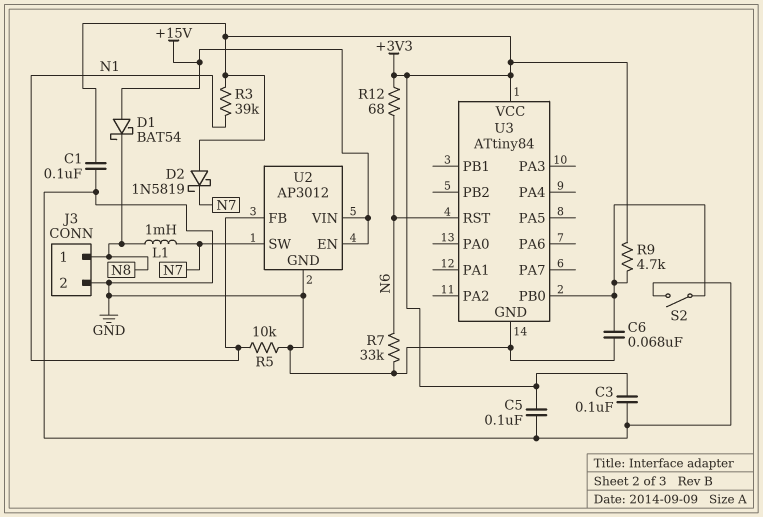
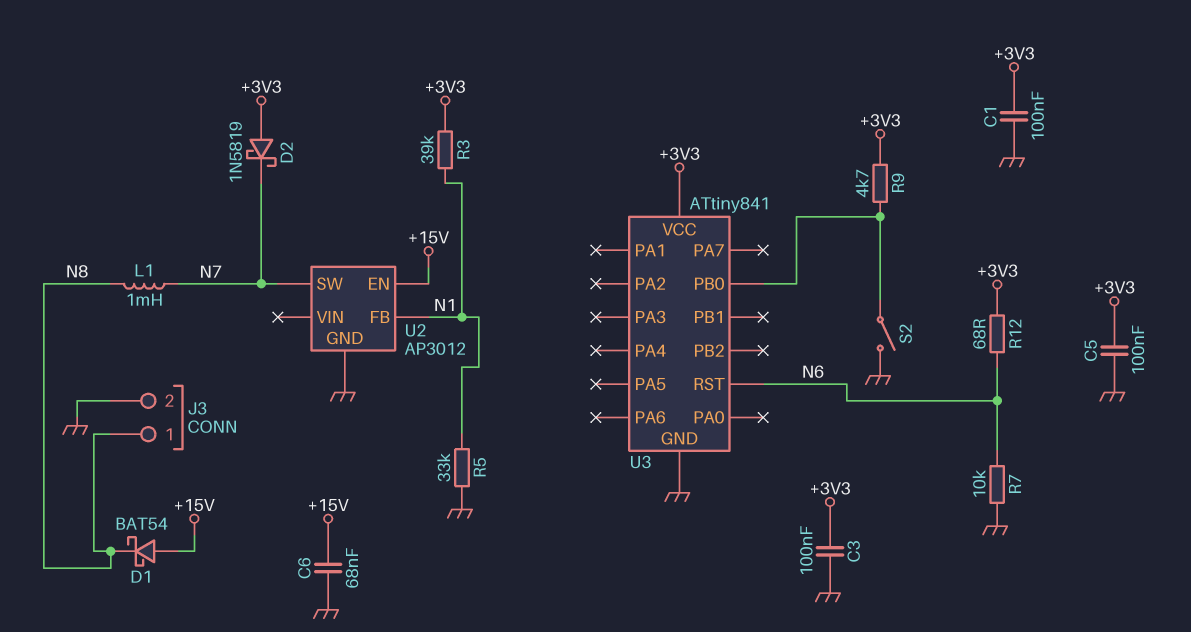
C6: 68nF (GND, U3/PB0) -> 68nF (+15V, GND)
R5: 10k (GND, N1) -> 33k (GND, N1)
R7: 33k (GND, N6) -> 10k (GND, N6)
U2 pin VIN: +15V -> none
U3: ATtiny84 -> ATtiny841

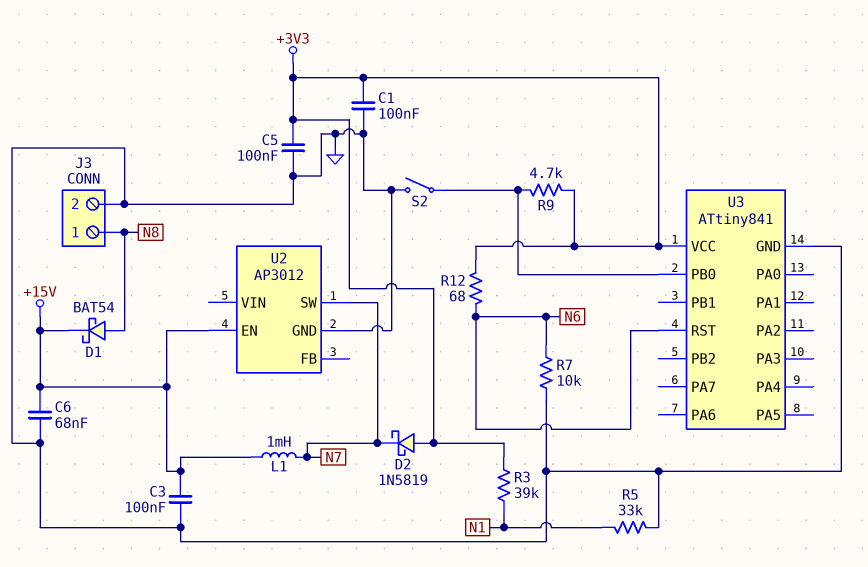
C3: 100nF (+3V3, GND) -> 100nF (+15V, GND)
D1: schottky BAT54 (A +15V, K N8) -> schottky BAT54 (A N8, K +15V)
L1: 1mH (N7, N8) -> 1mH (+15V, N7)
U2 pin FB: N1 -> none

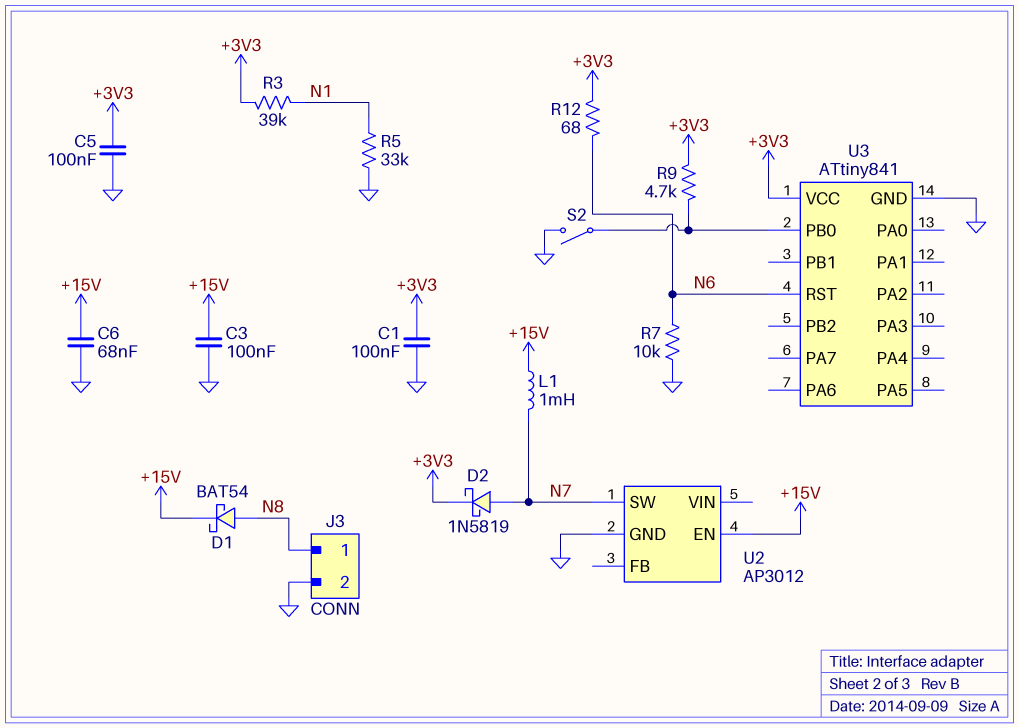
D2: schottky 1N5819 (A +3V3, K N7) -> schottky 1N5819 (A N7, K +3V3)

